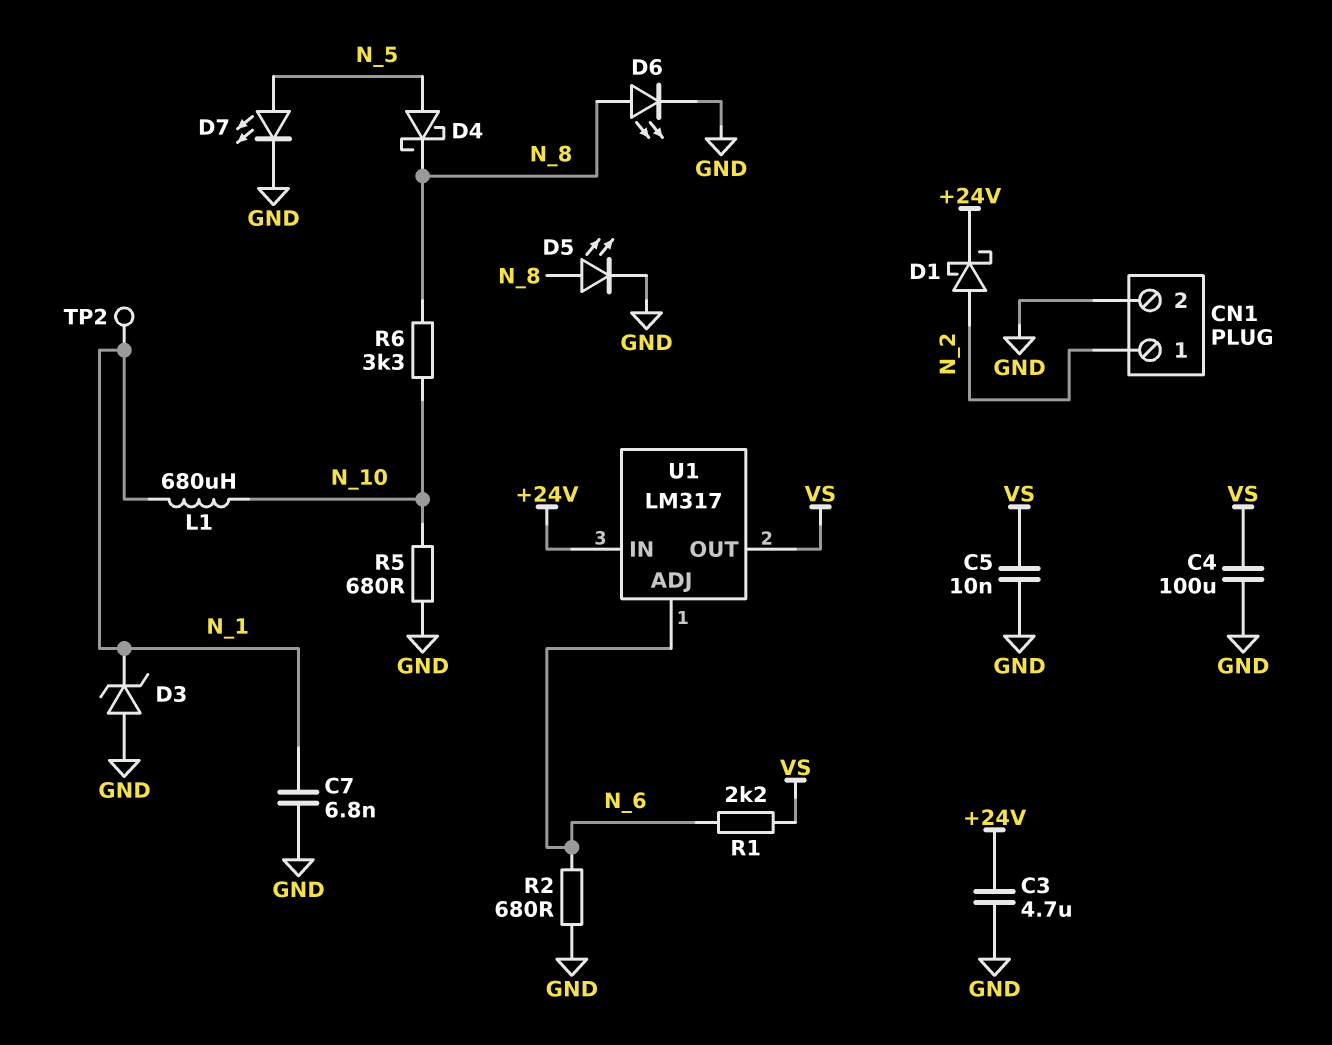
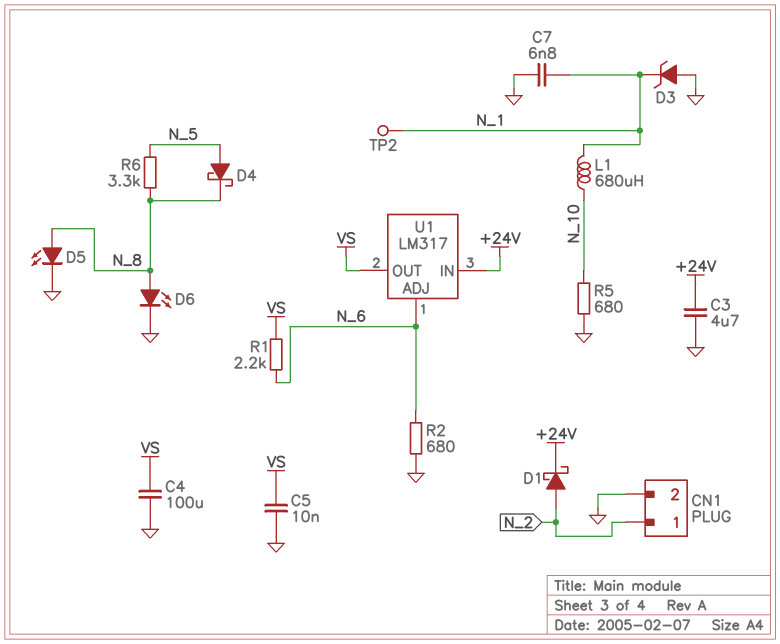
D7: LED (A N_5, K GND) -> none
R6: 3.3k (N_8, N_10) -> 3.3k (N_5, N_8)

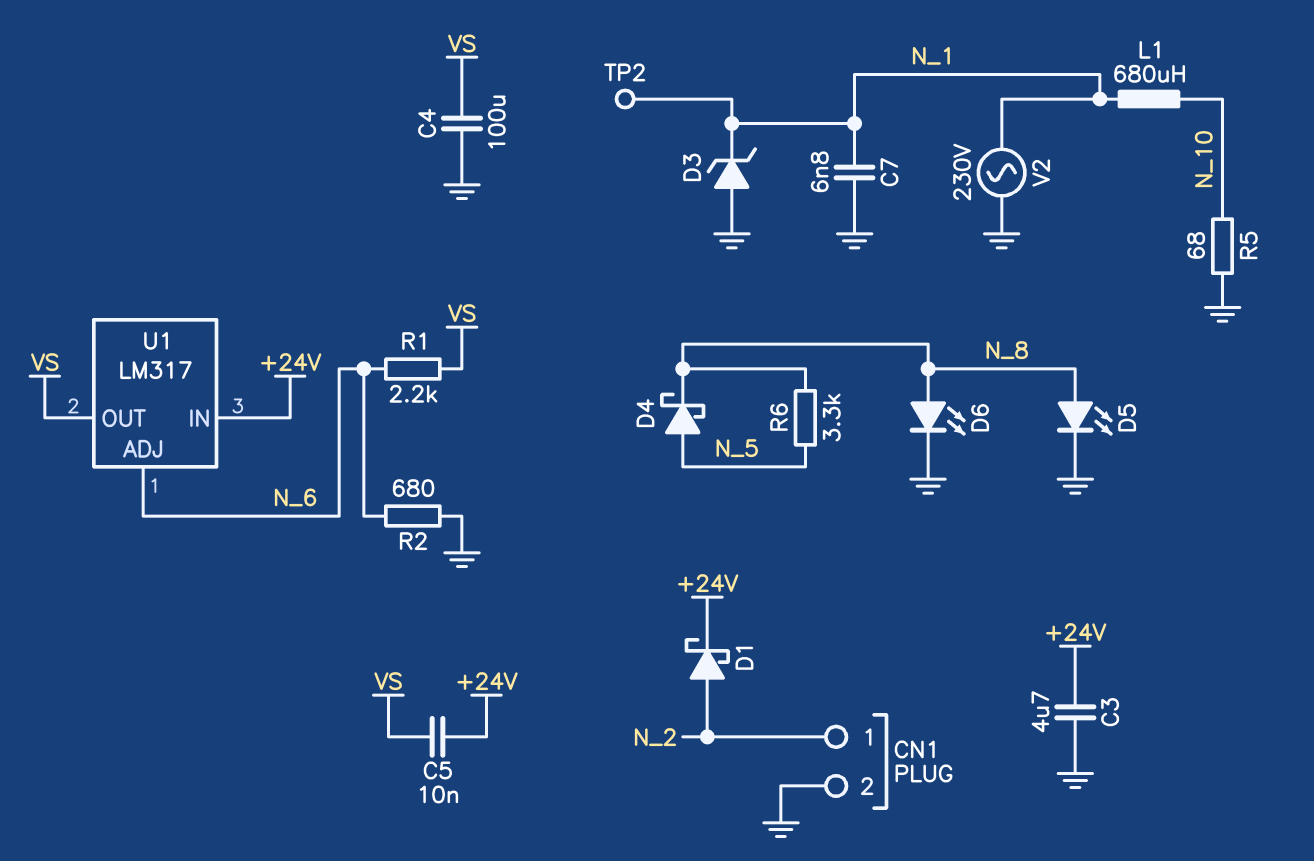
C5: 10nF (GND, VS) -> 10nF (+24V, VS)
R5: 680 (GND, N_10) -> 68 (GND, N_10)
V2: none -> AC 230V (GND, N_1)

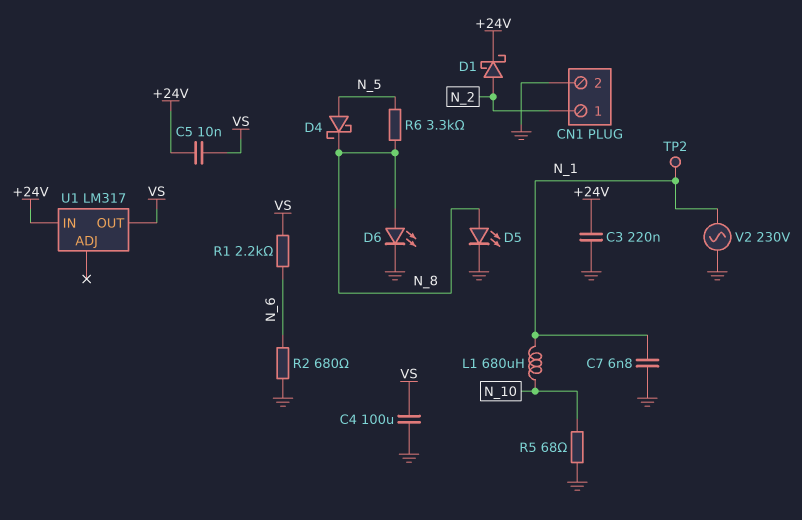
C3: 4.7uF (+24V, GND) -> 220nF (+24V, GND)
D3: zener (A GND, K N_1) -> none
U1 pin ADJ: N_6 -> none

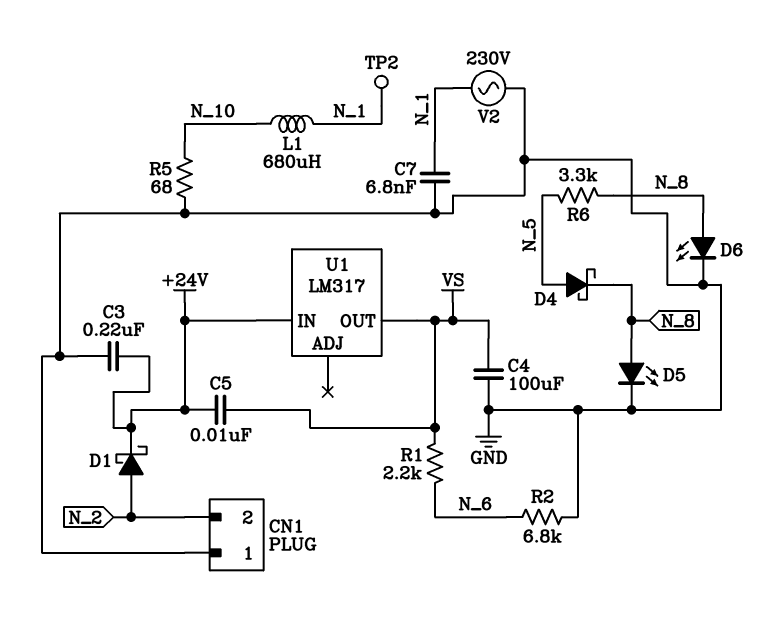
CN1 pin 1: N_2 -> GND
CN1 pin 2: GND -> N_2
R2: 680 (GND, N_6) -> 6.8k (GND, N_6)

